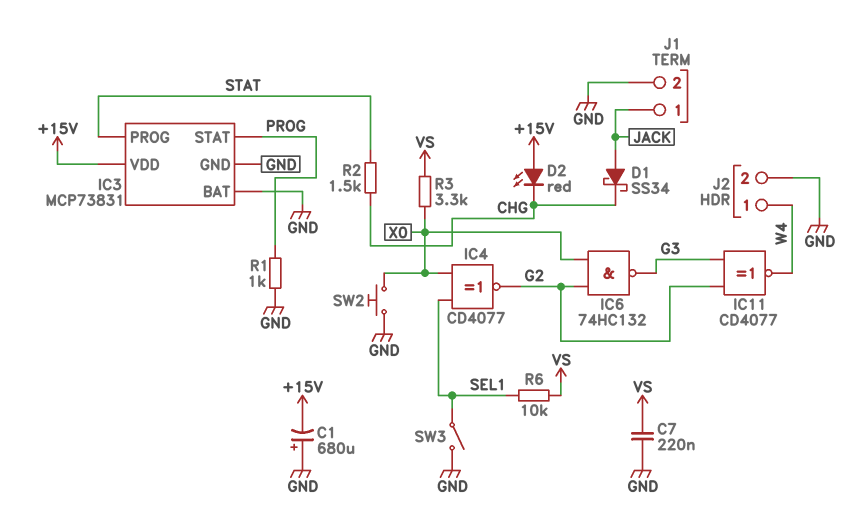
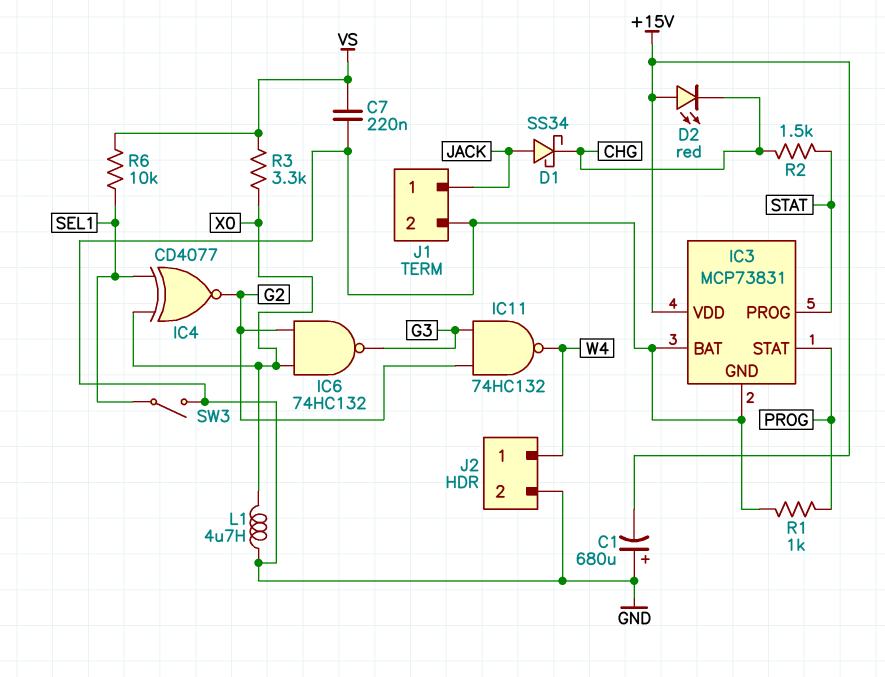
IC11: XNOR CD4077 (in G2, in G3, out W4) -> NAND 74HC132 (in G2, in G3, out W4)
L1: none -> 4.7uH (GND, X0)
SW2: button (GND, X0) -> none

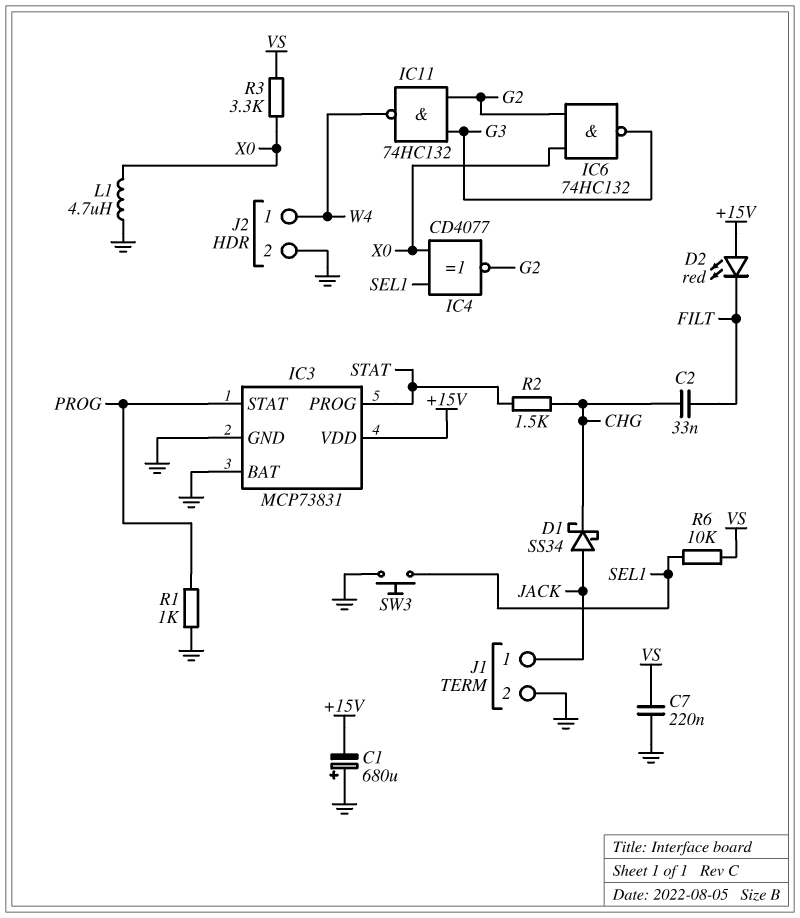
C2: none -> 33nF (CHG, FILT)
D2: LED red (A +15V, K CHG) -> LED red (A +15V, K FILT)
SW3: switch (GND, SEL1) -> button (GND, SEL1)

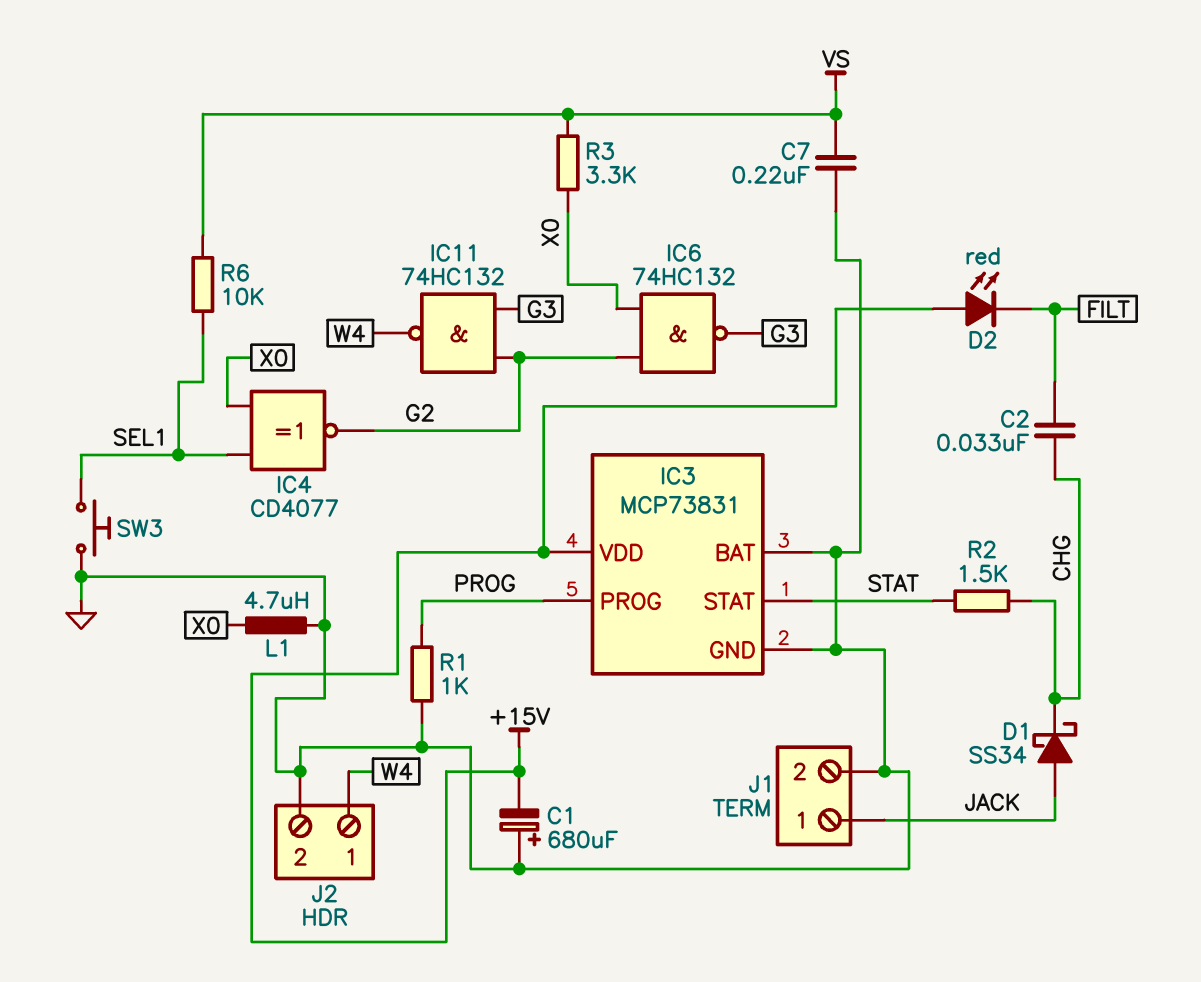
IC3 pin PROG: STAT -> PROG
IC3 pin STAT: PROG -> STAT

